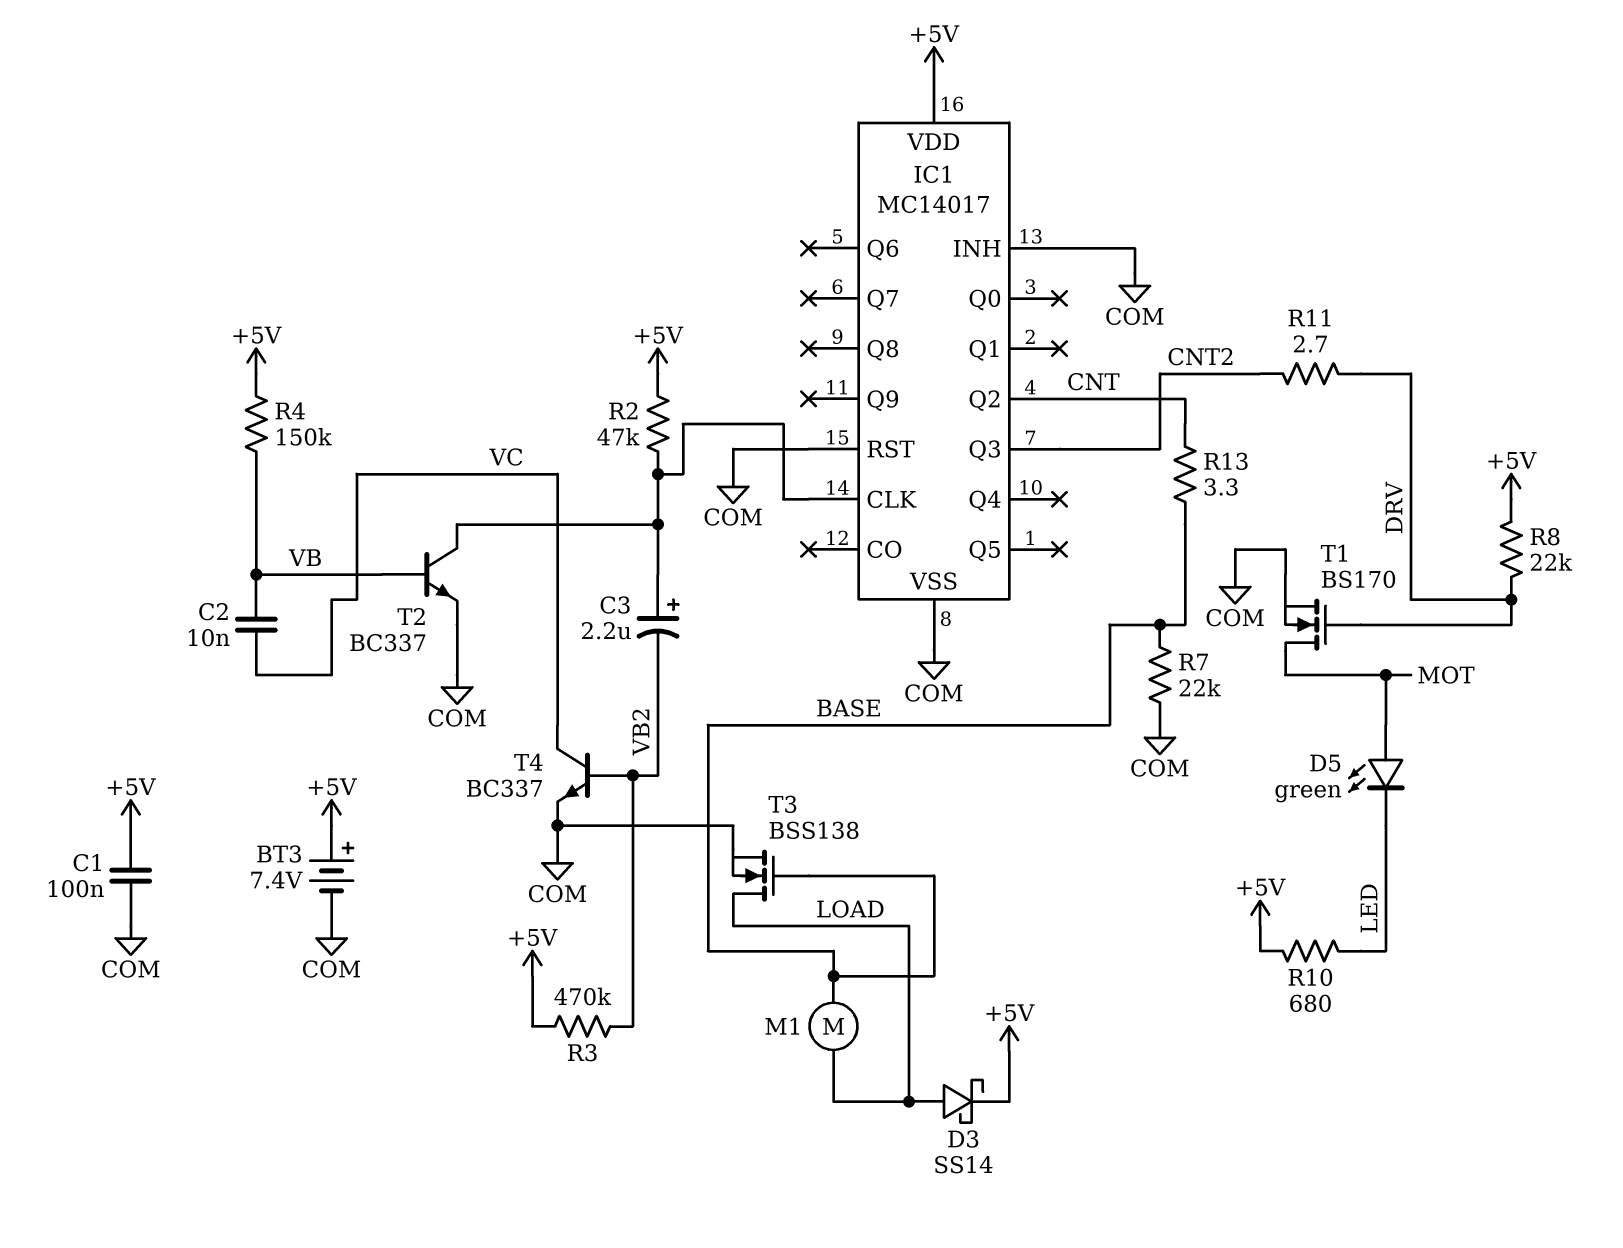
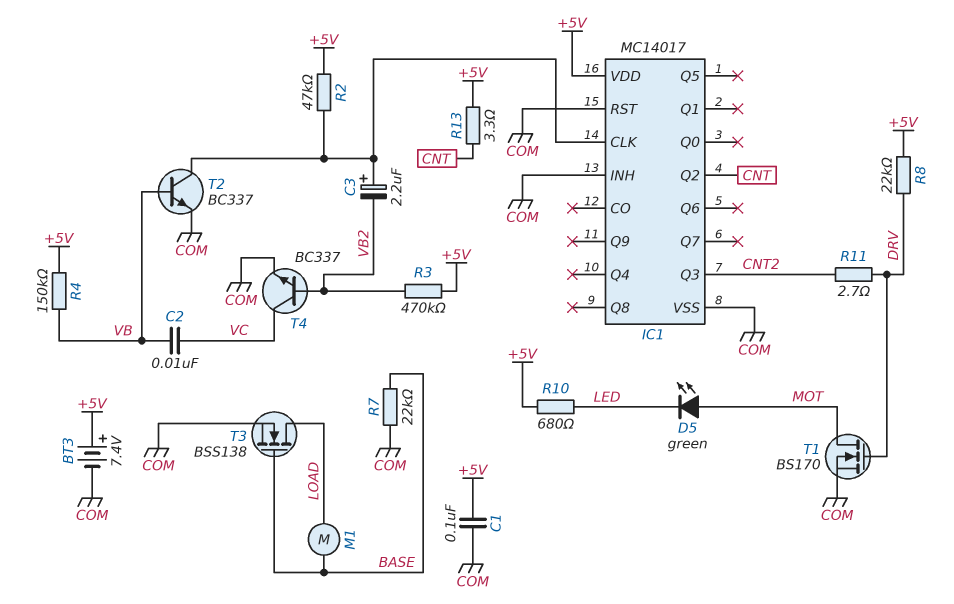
D3: schottky SS14 (A LOAD, K +5V) -> none
R13: 3.3 (BASE, CNT) -> 3.3 (+5V, CNT)

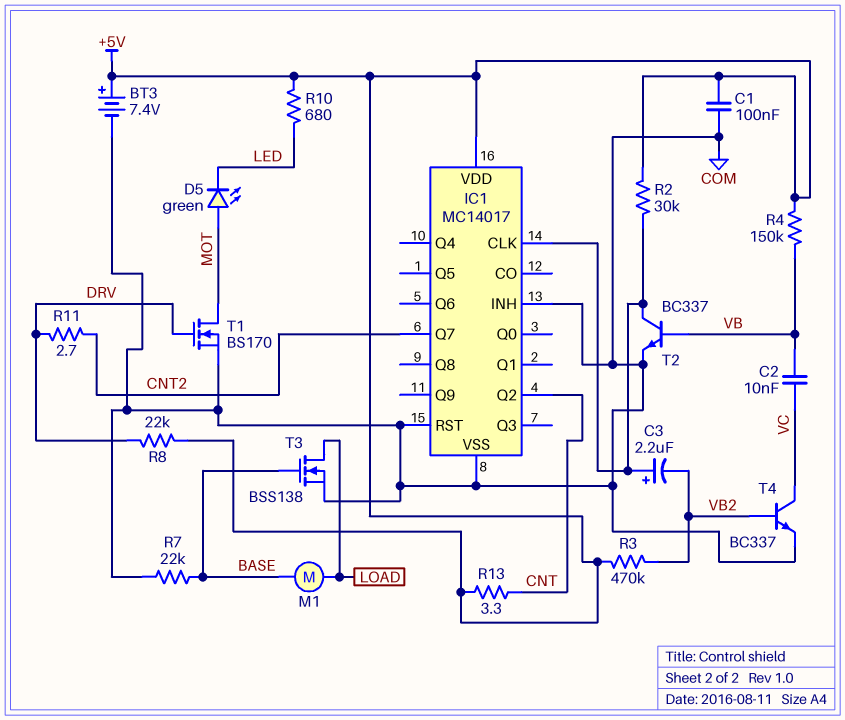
IC1 pin Q3: CNT2 -> none
IC1 pin Q7: none -> CNT2
R2: 47k (+5V, IC1/CLK) -> 30k (+5V, IC1/CLK)

